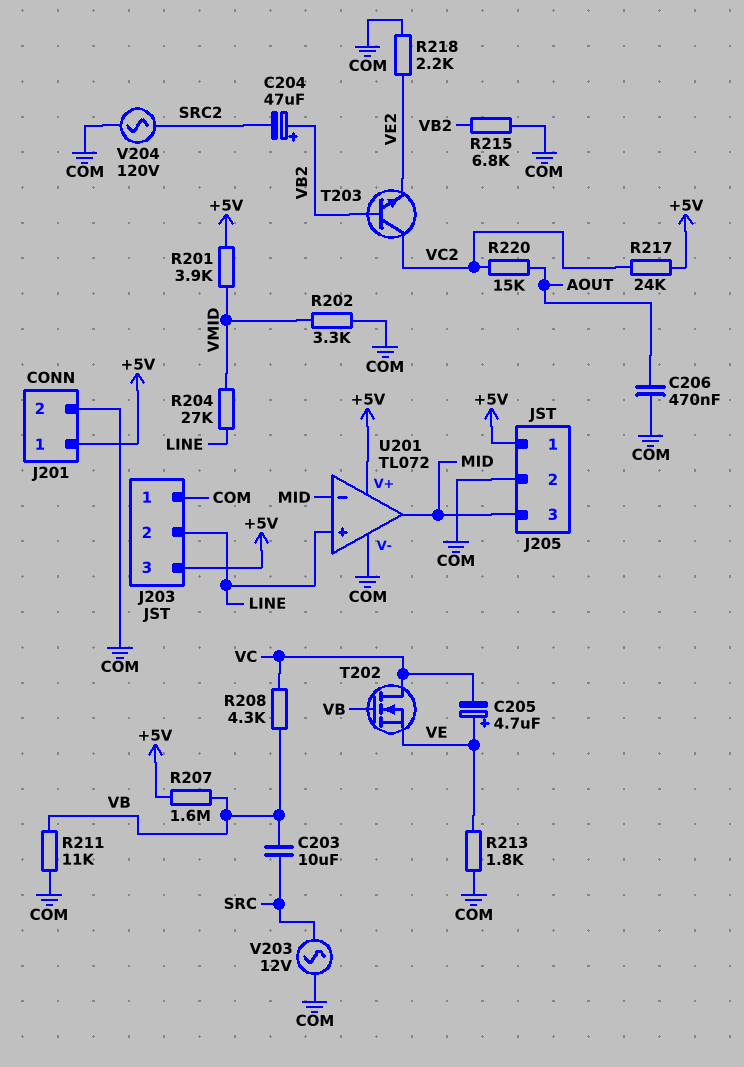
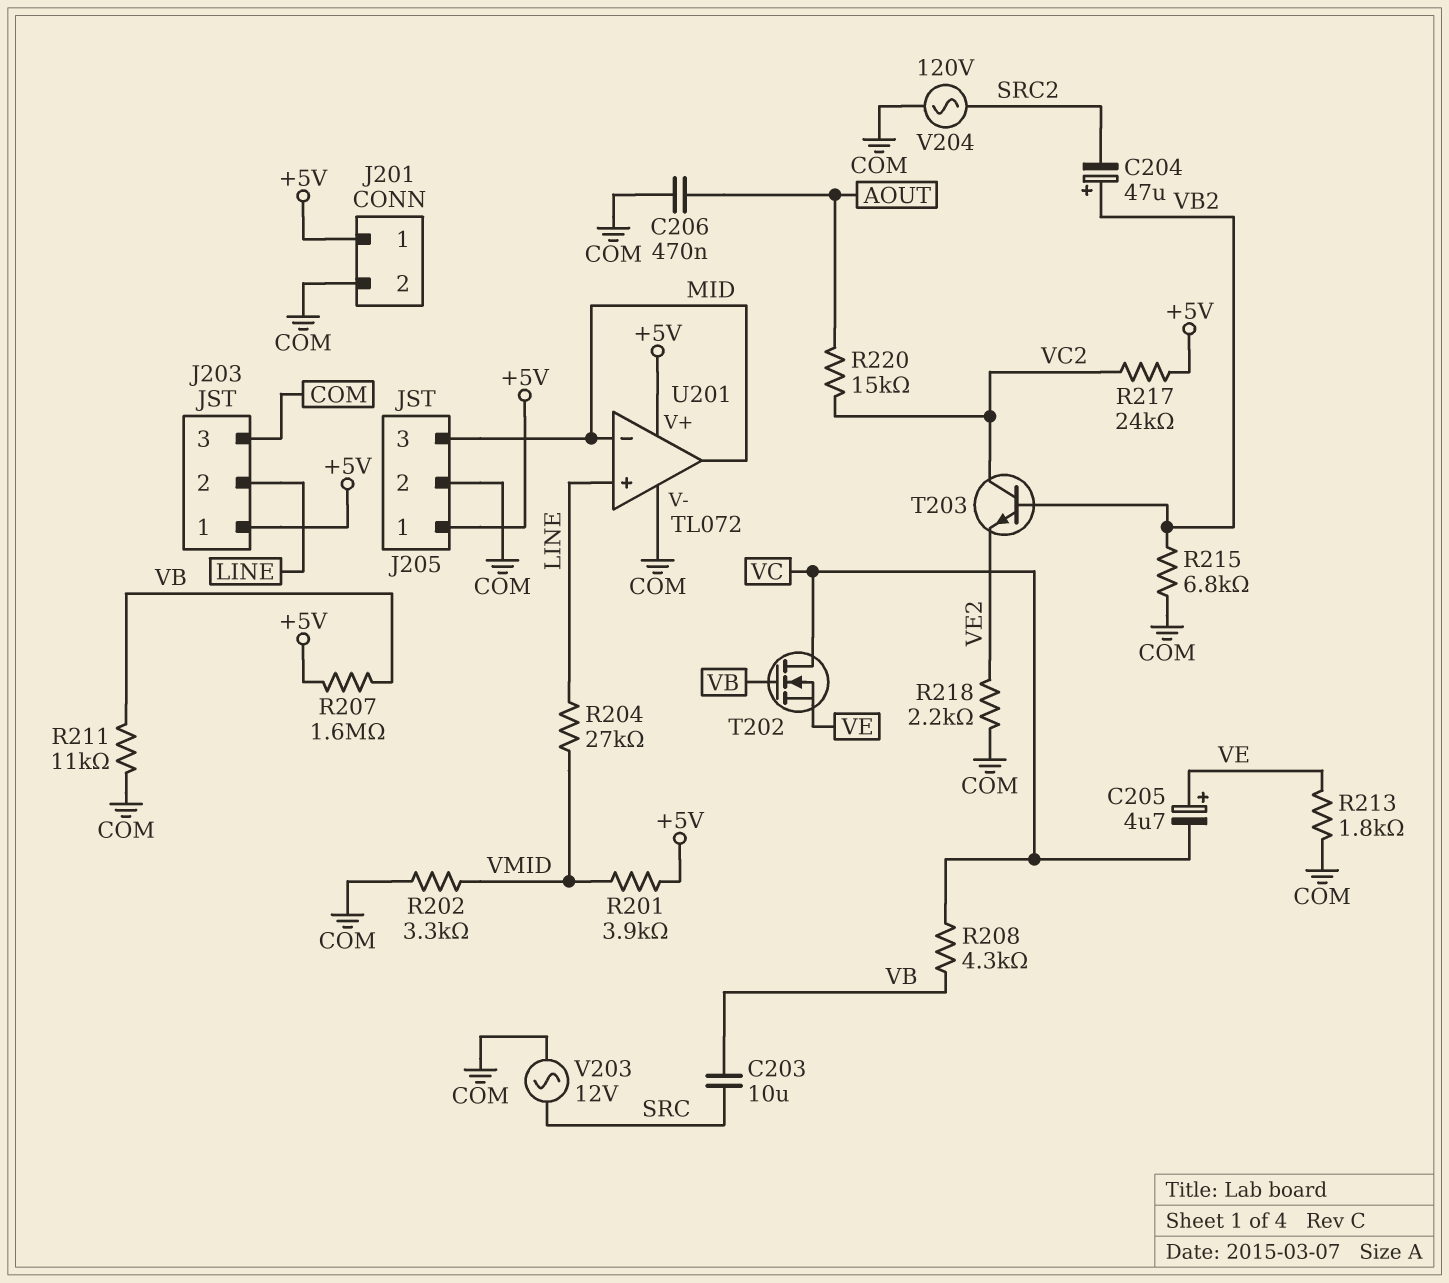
J203 pin 1: COM -> +5V
J203 pin 3: +5V -> COM

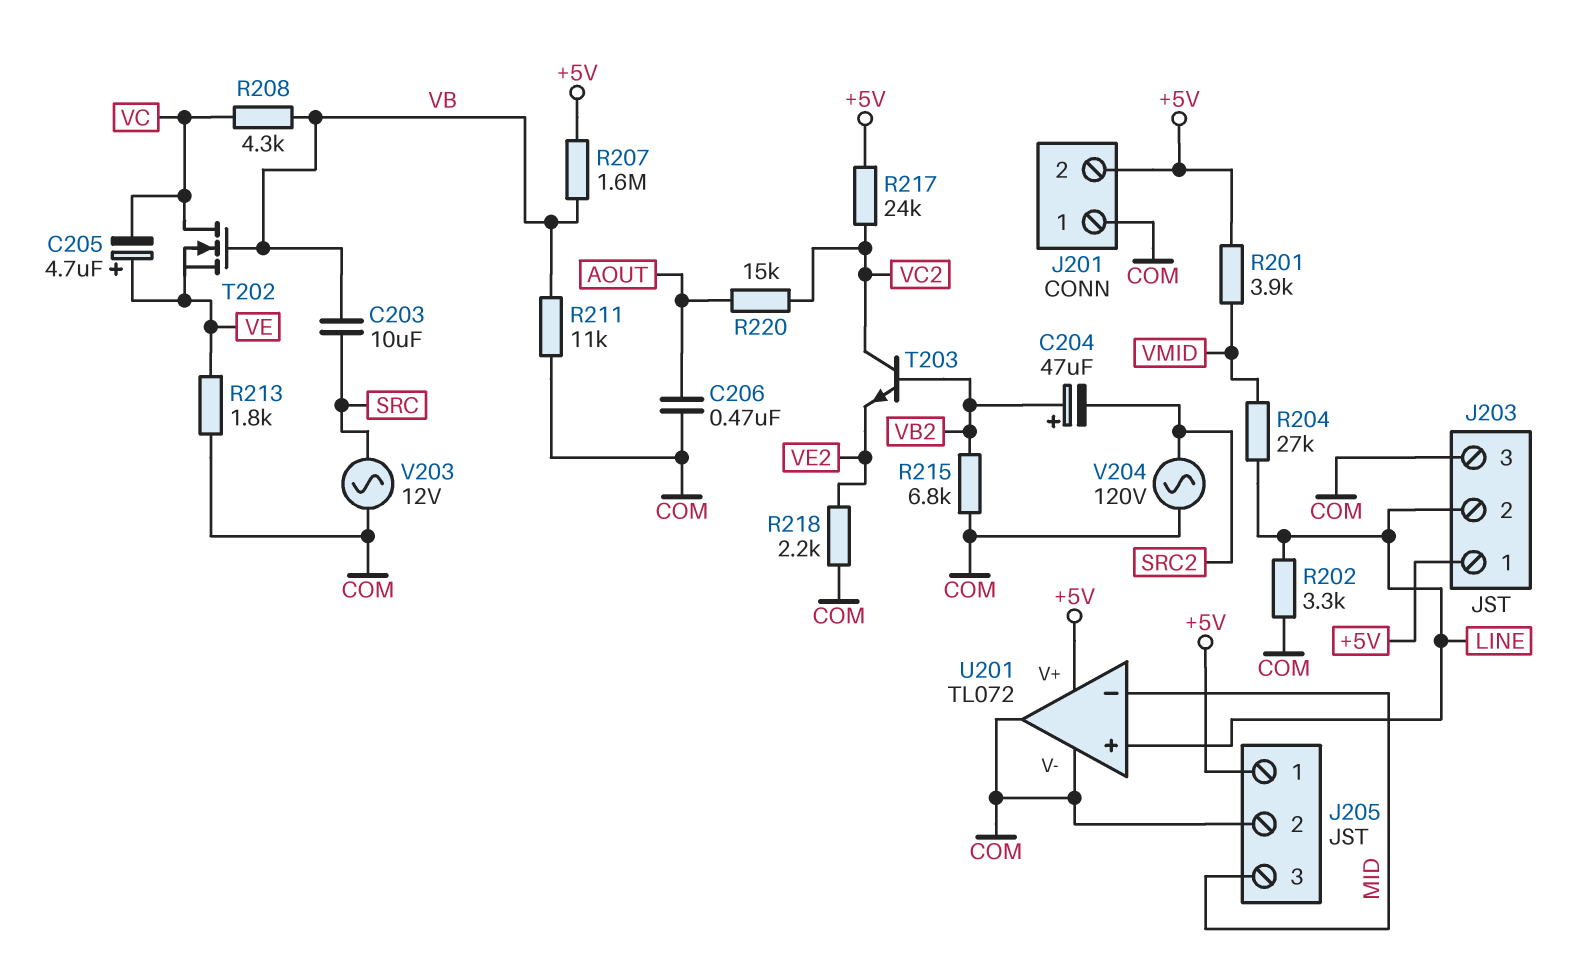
J201 pin 1: +5V -> COM
J201 pin 2: COM -> +5V
R202: 3.3k (COM, VMID) -> 3.3k (COM, LINE)
U201 pin out: MID -> COM

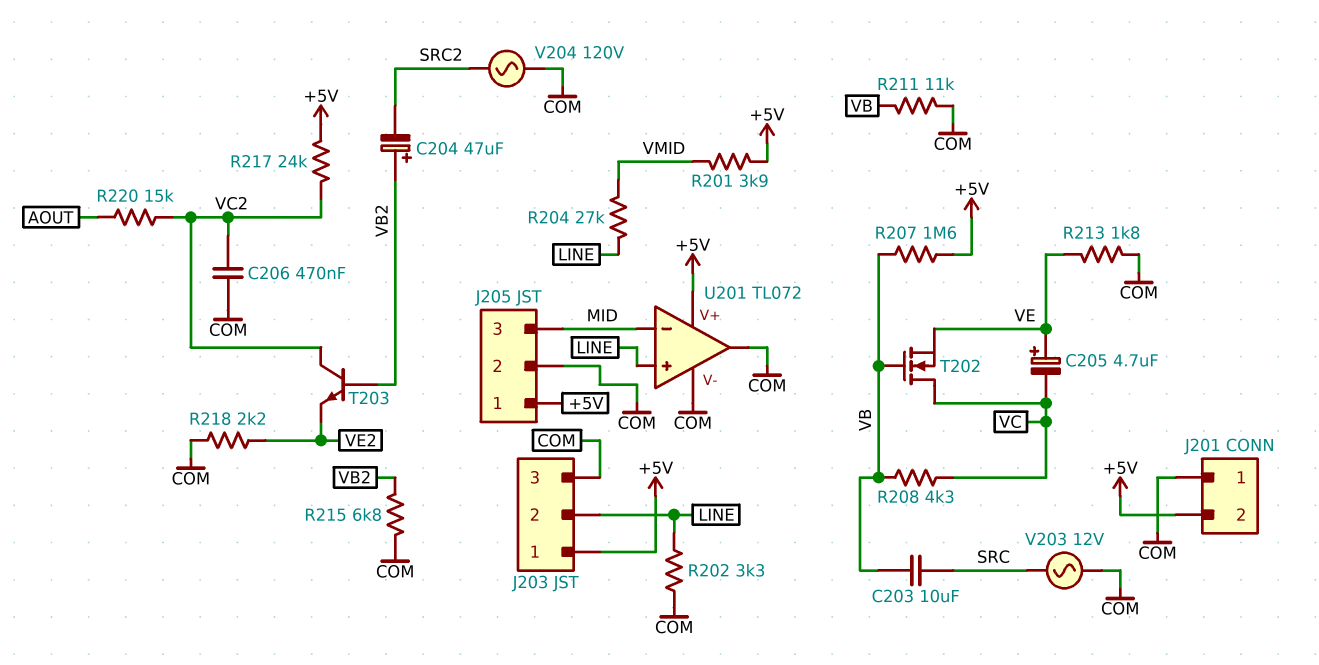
C206: 470nF (AOUT, COM) -> 470nF (COM, VC2)

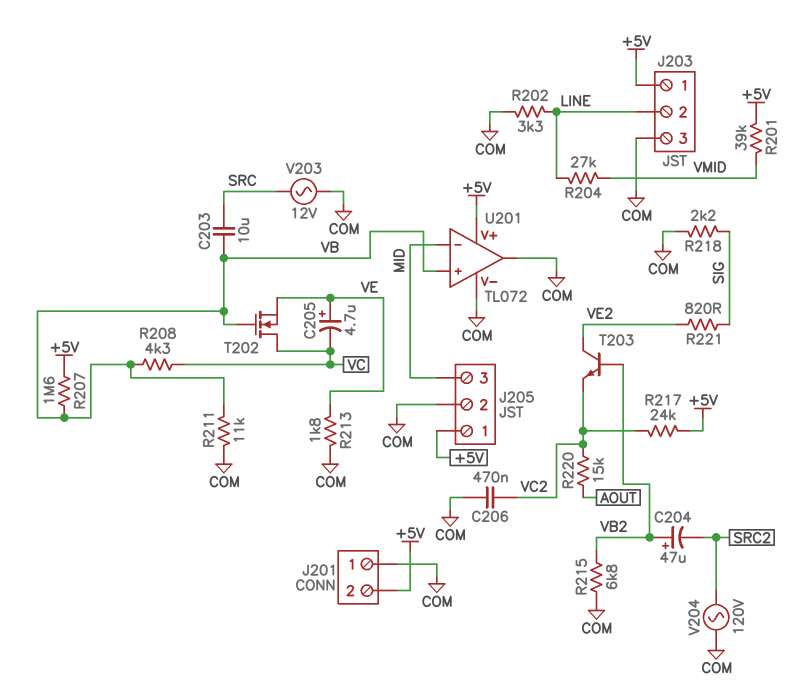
R201: 3.9k (+5V, VMID) -> 39k (+5V, VMID)
R218: 2.2k (COM, VE2) -> 2.2k (COM, SIG)
R221: none -> 820 (SIG, VE2)
T203: NPN (B VB2, C VC2, E VE2) -> NPN (B VB2, C VE2, E VC2)
U201 pin in+: LINE -> VB

